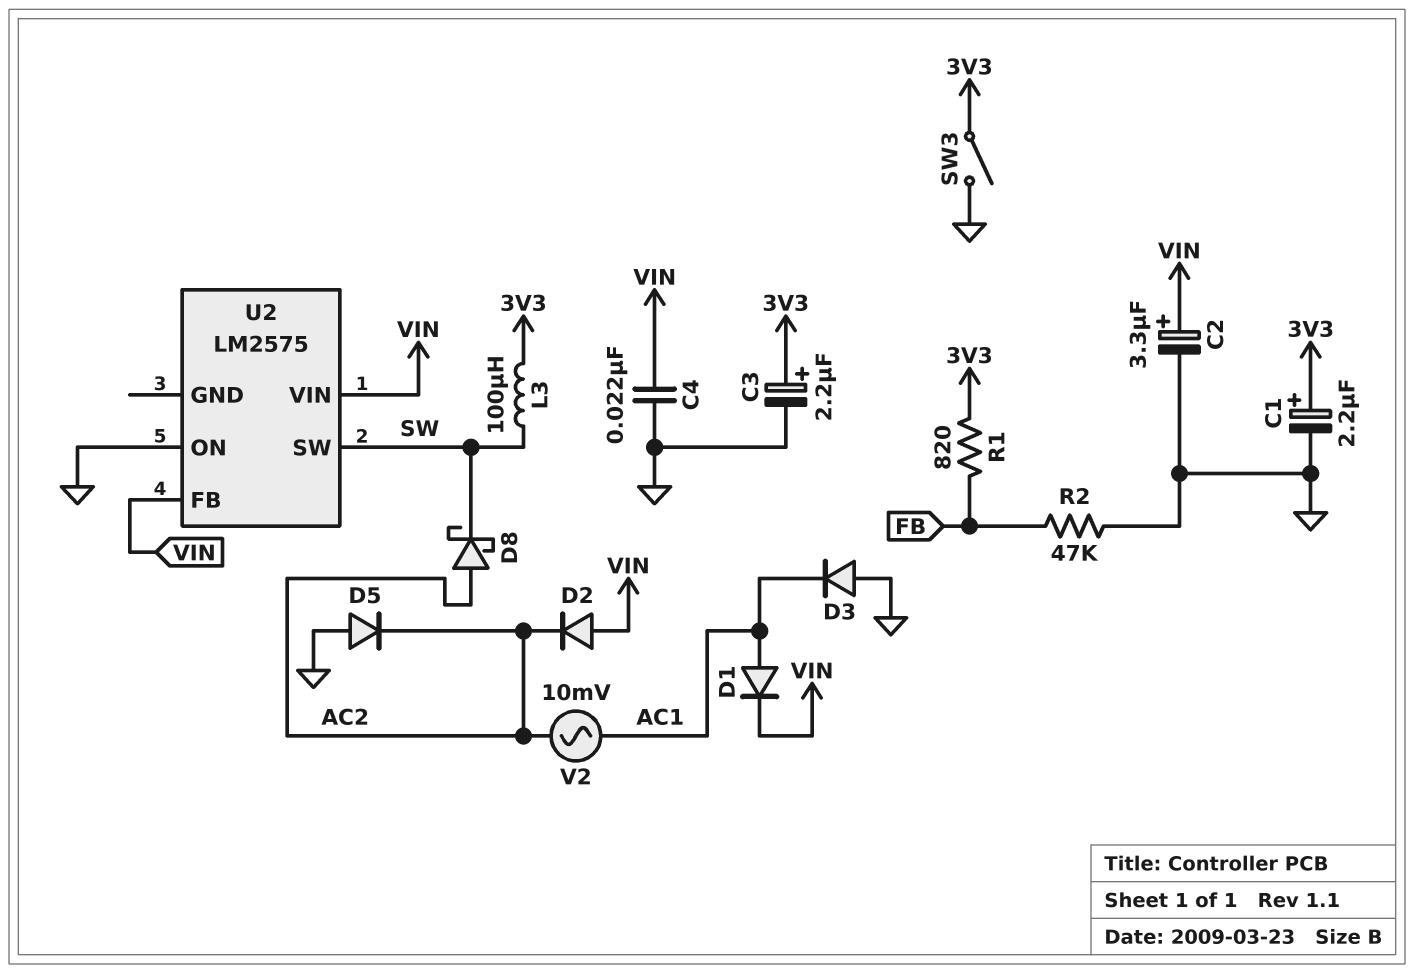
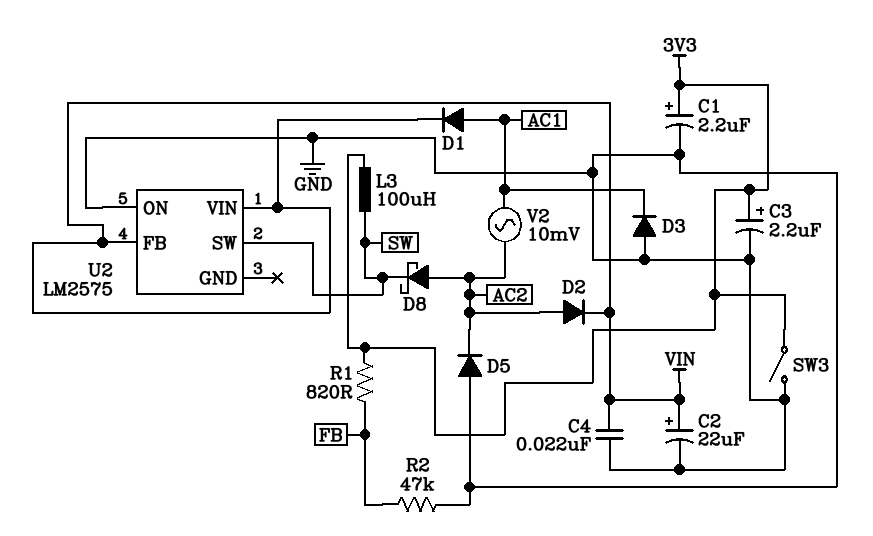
C2: 3.3uF (plus VIN, minus GND) -> 22uF (plus VIN, minus GND)
D2: diode (A VIN, K AC2) -> diode (A AC2, K VIN)

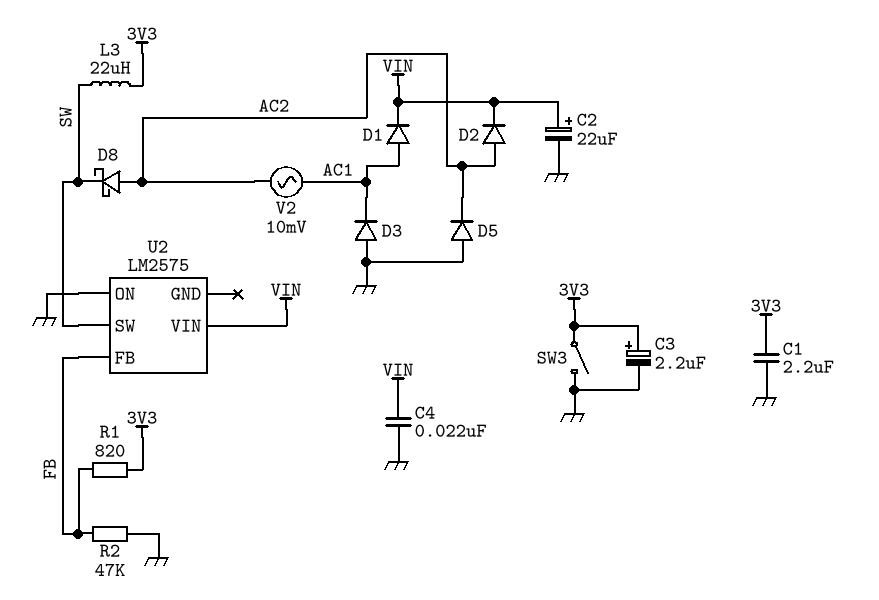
C1: 2.2uF (plus 3V3, minus GND) -> 2.2uF (3V3, GND)
L3: 100uH (3V3, SW) -> 22uH (3V3, SW)
U2 pin FB: VIN -> FB

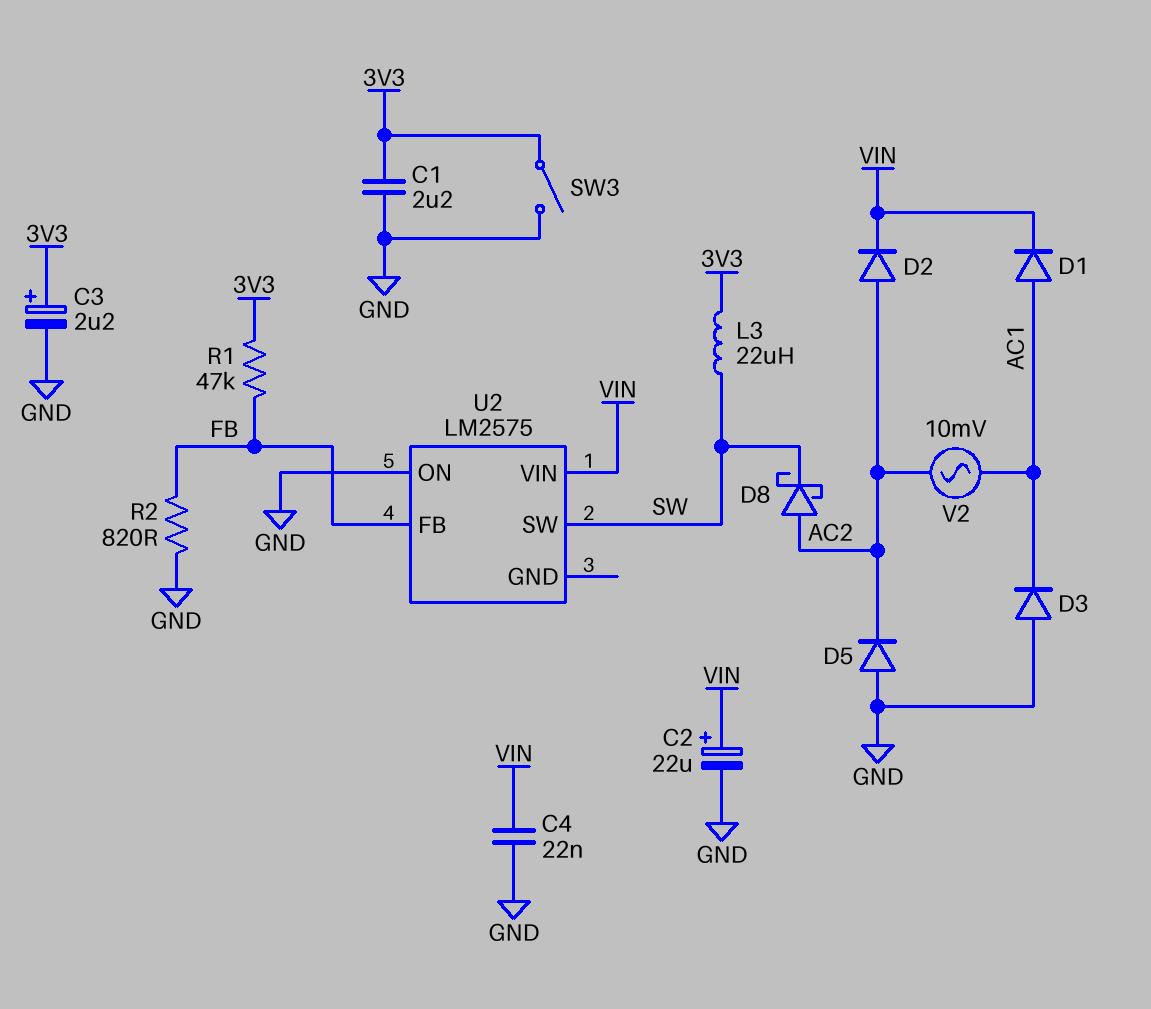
R1: 820 (3V3, FB) -> 47k (3V3, FB)
R2: 47k (FB, GND) -> 820 (FB, GND)

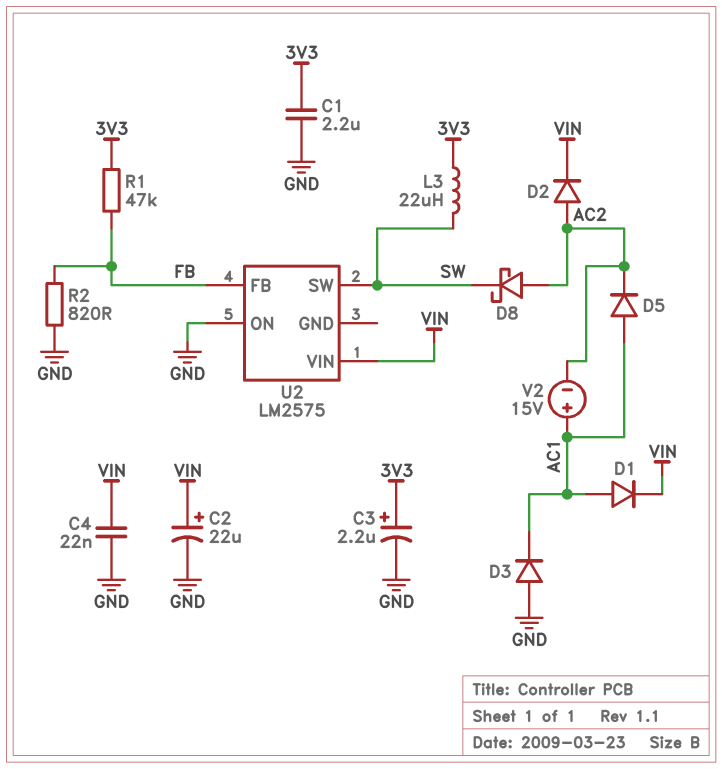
D5: diode (A GND, K AC2) -> diode (A AC1, K AC2)
SW3: switch (3V3, GND) -> none
V2: AC 10mV (AC1, AC2) -> 15V (plus AC1, minus AC2)

